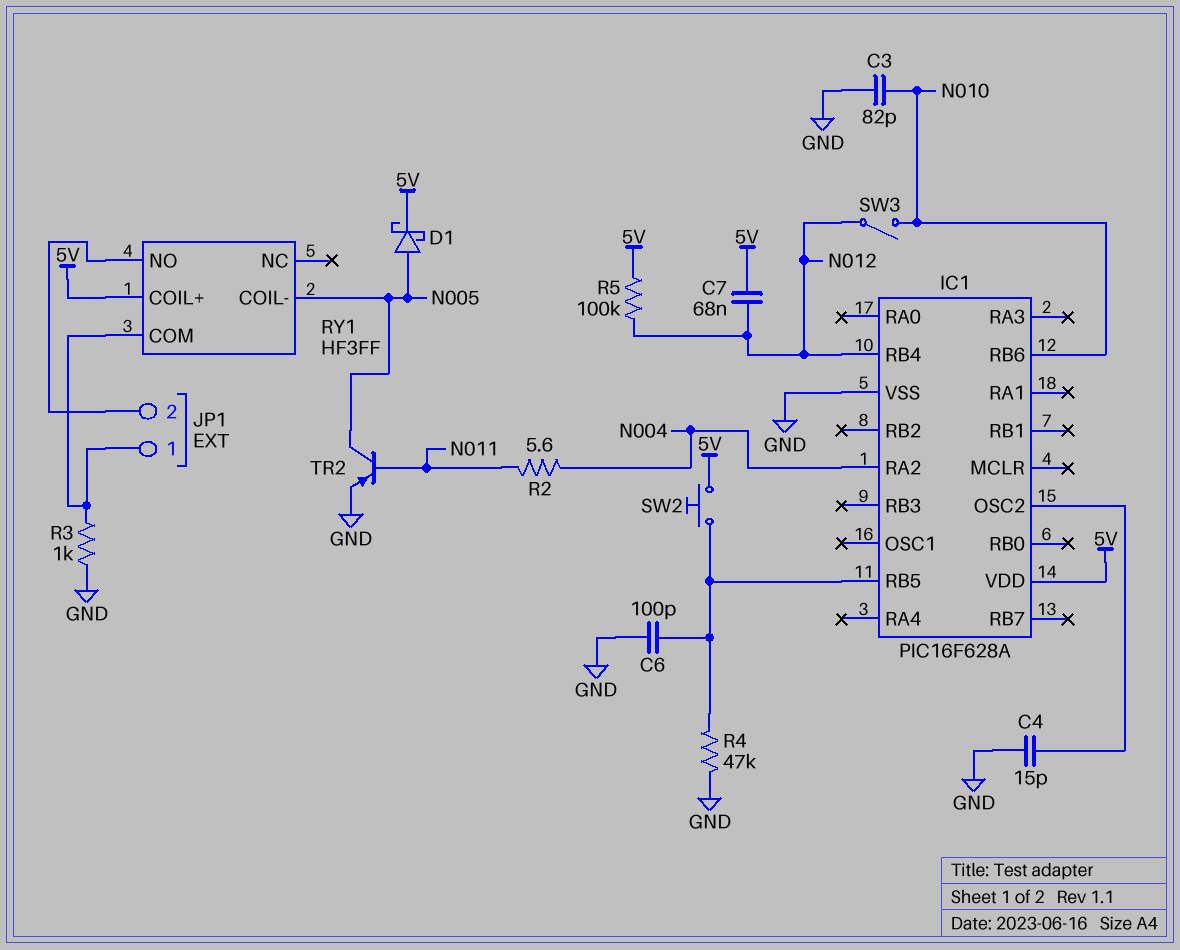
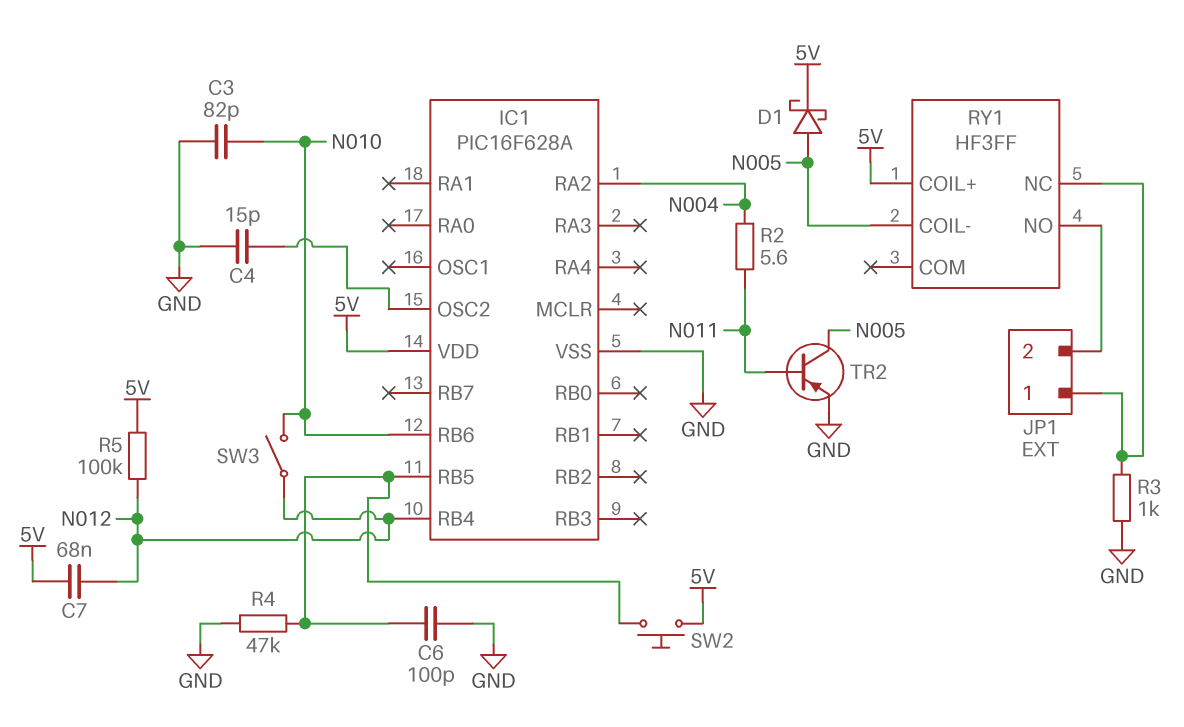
RY1 pin COM: JP1/1 -> none
RY1 pin NC: none -> JP1/1

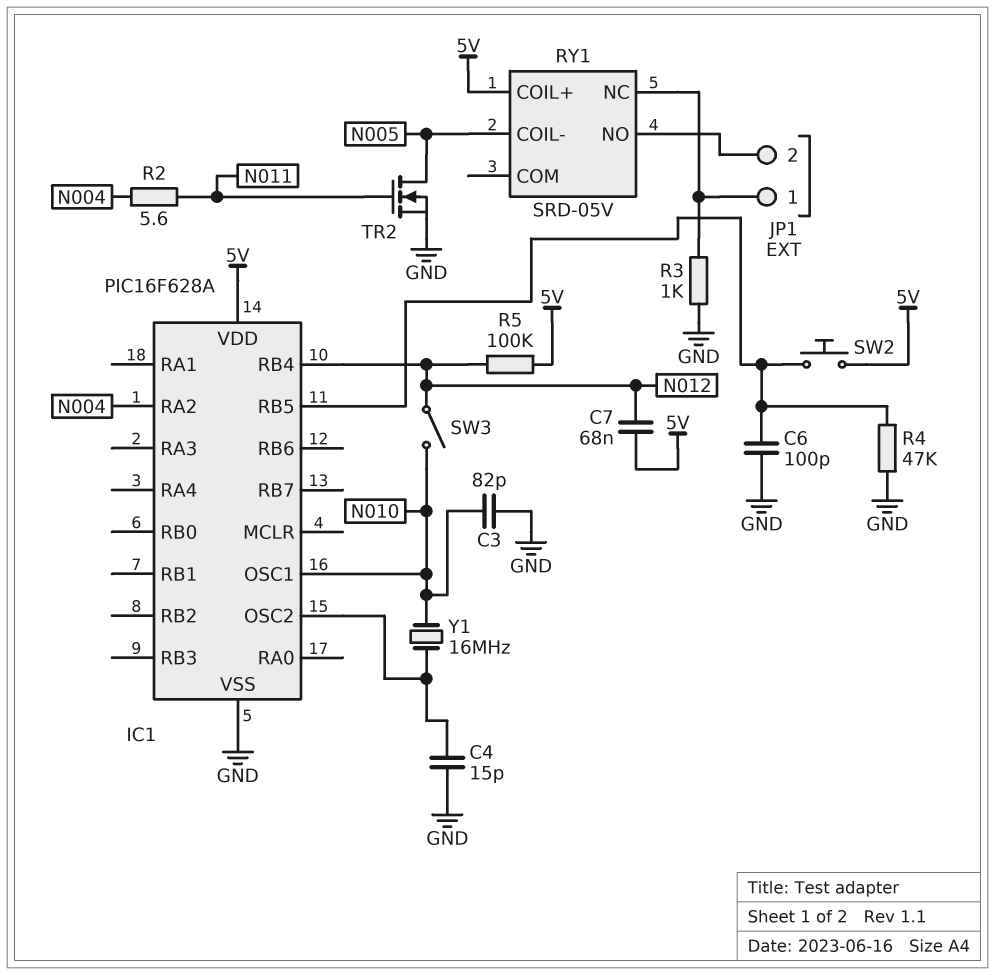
D1: schottky (A N005, K 5V) -> none
IC1 pin OSC1: none -> N010
IC1 pin RB6: N010 -> none
RY1: HF3FF -> SRD-05V
TR2: PNP (B N011, C N005, E GND) -> NMOS (G N011, D N005, S GND)
Y1: none -> 16MHz (IC1/OSC2, N010)

